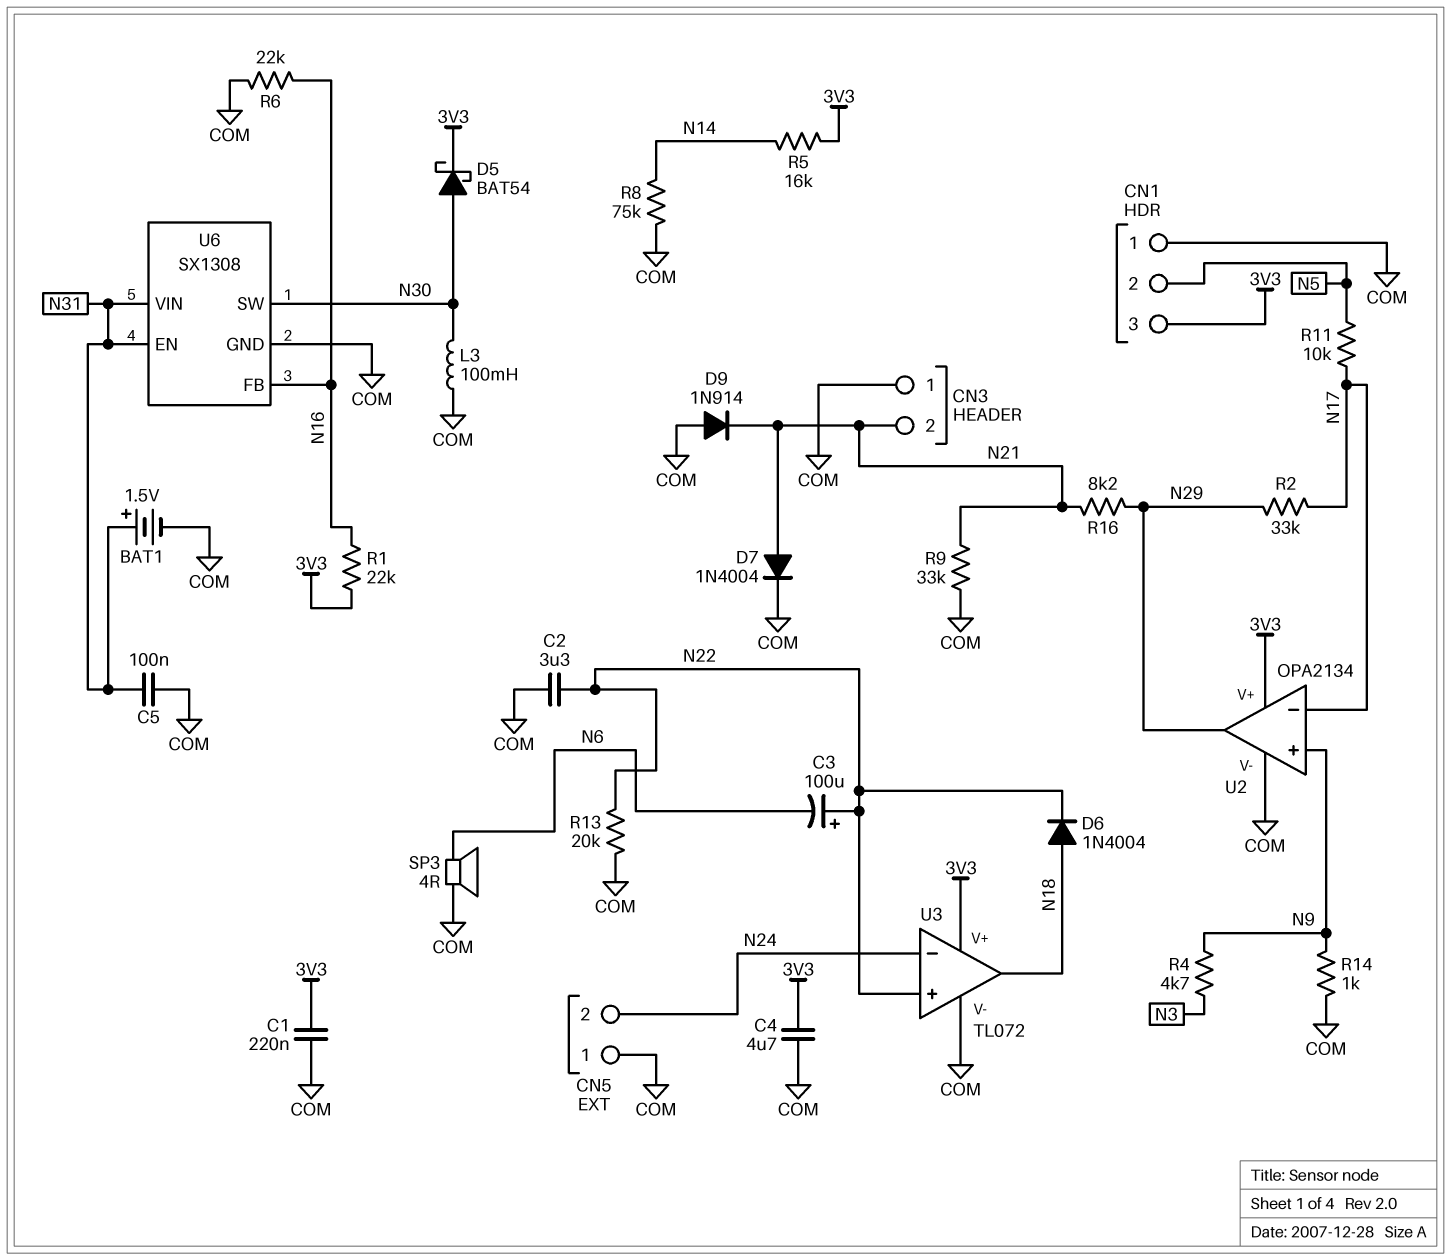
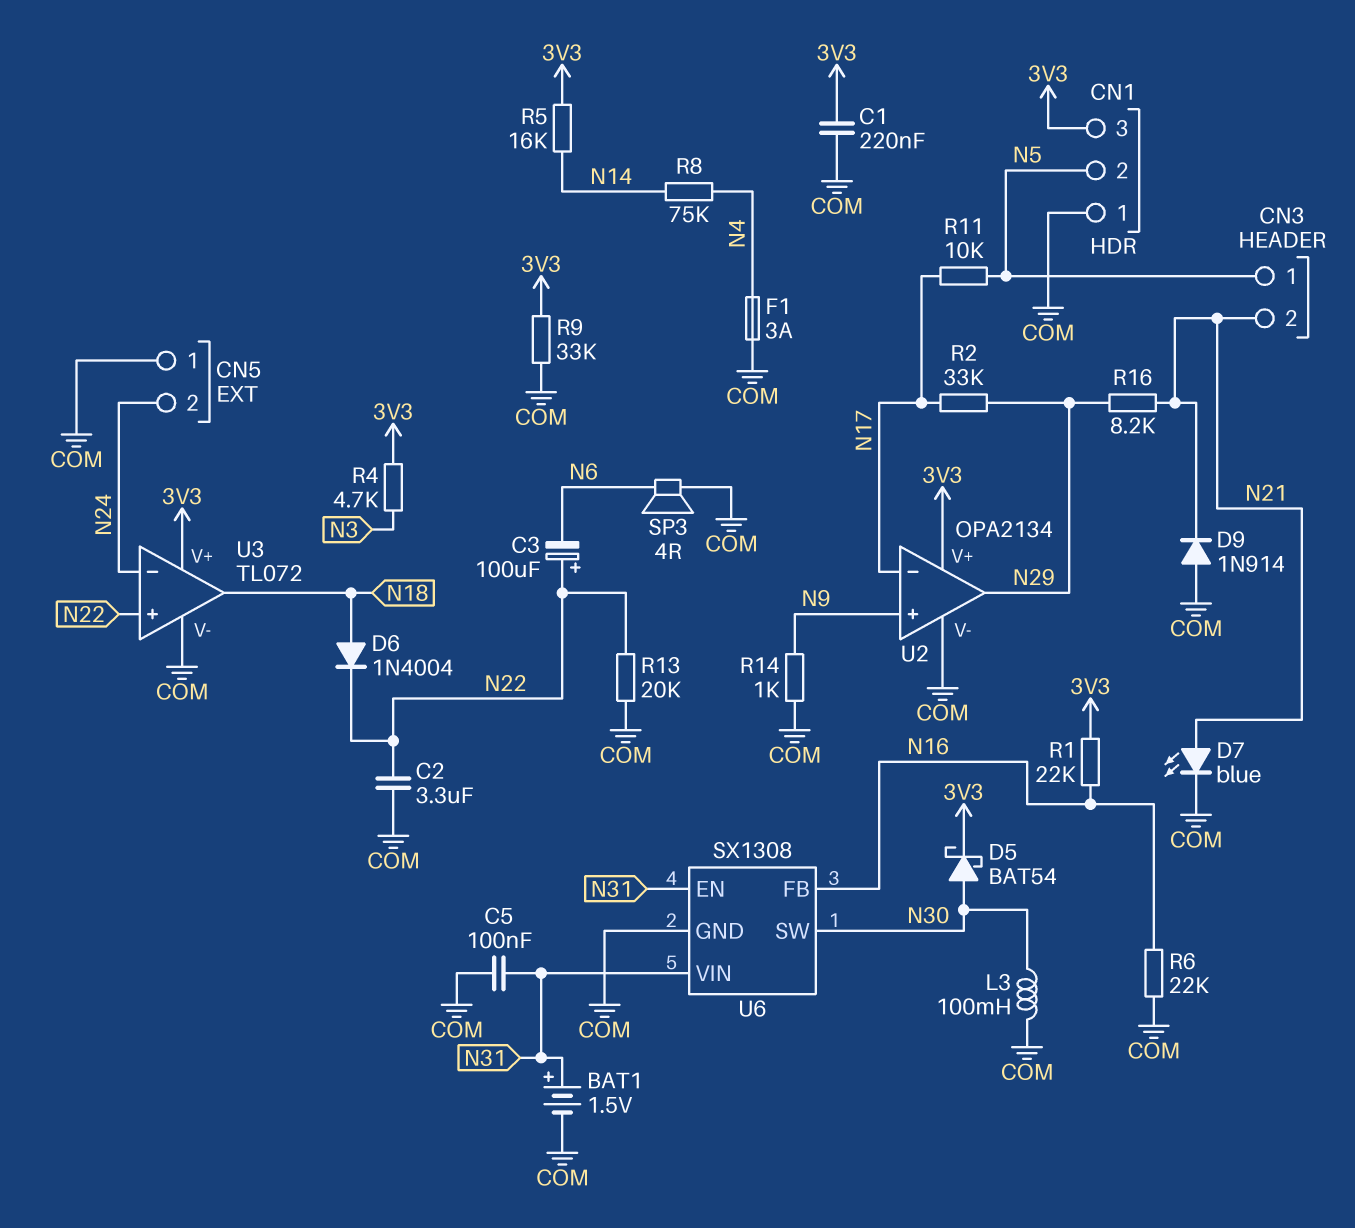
C4: 4.7uF (3V3, COM) -> none
CN3 pin 1: COM -> N5
D7: diode 1N4004 (A N21, K COM) -> LED blue (A N21, K COM)
F1: none -> 3A (COM, N4)
R4: 4.7k (N3, N9) -> 4.7k (3V3, N3)
R8: 75k (COM, N14) -> 75k (N4, N14)
R9: 33k (COM, N21) -> 33k (3V3, COM)

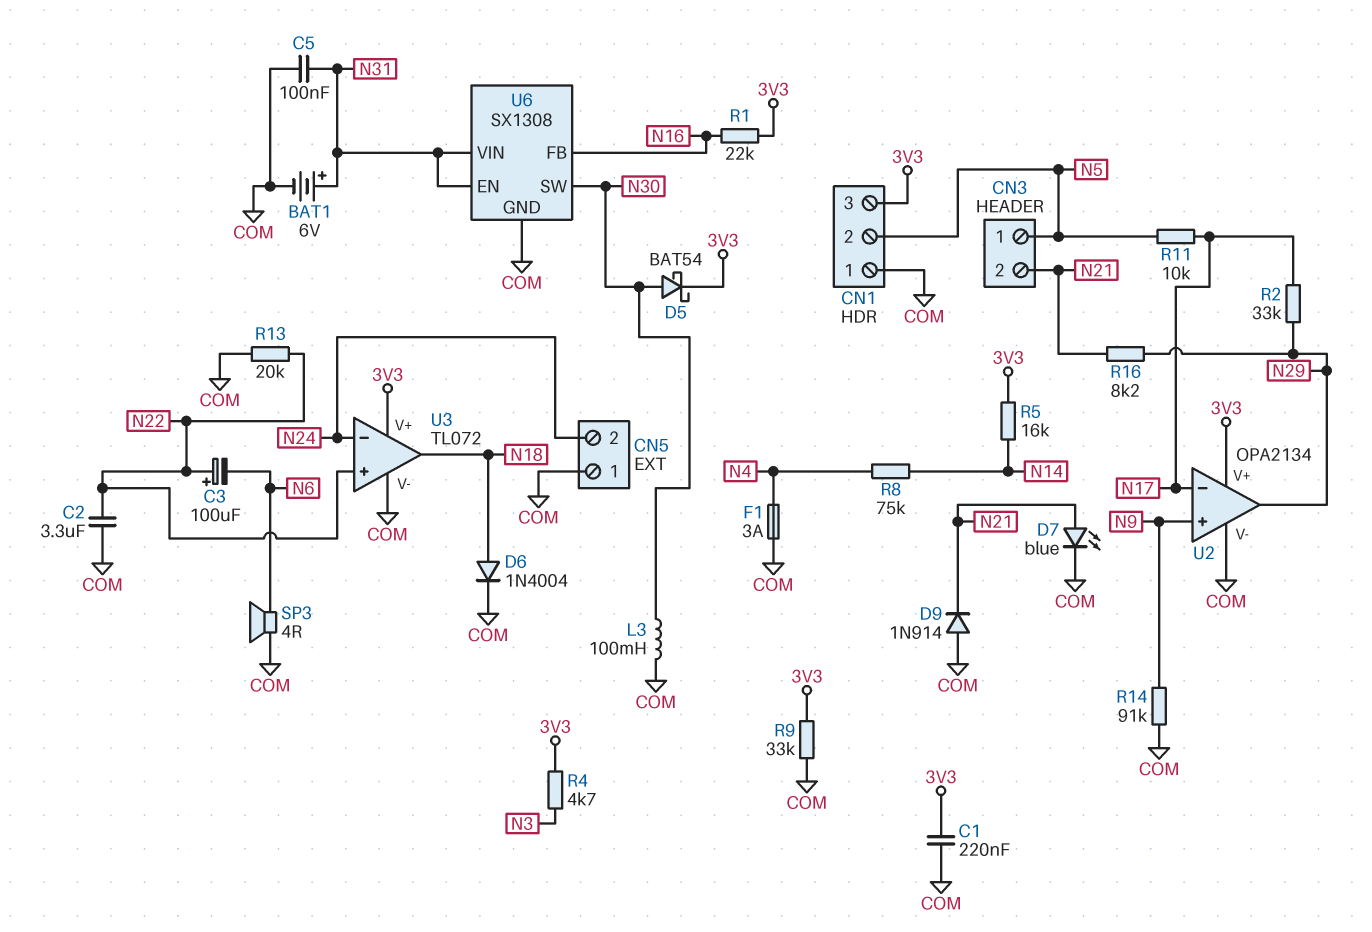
BAT1: 1.5V (plus N31, minus COM) -> 6V (plus N31, minus COM)
D6: diode 1N4004 (A N18, K N22) -> diode 1N4004 (A N18, K COM)
R6: 22k (COM, N16) -> none
R14: 1k (COM, N9) -> 91k (COM, N9)

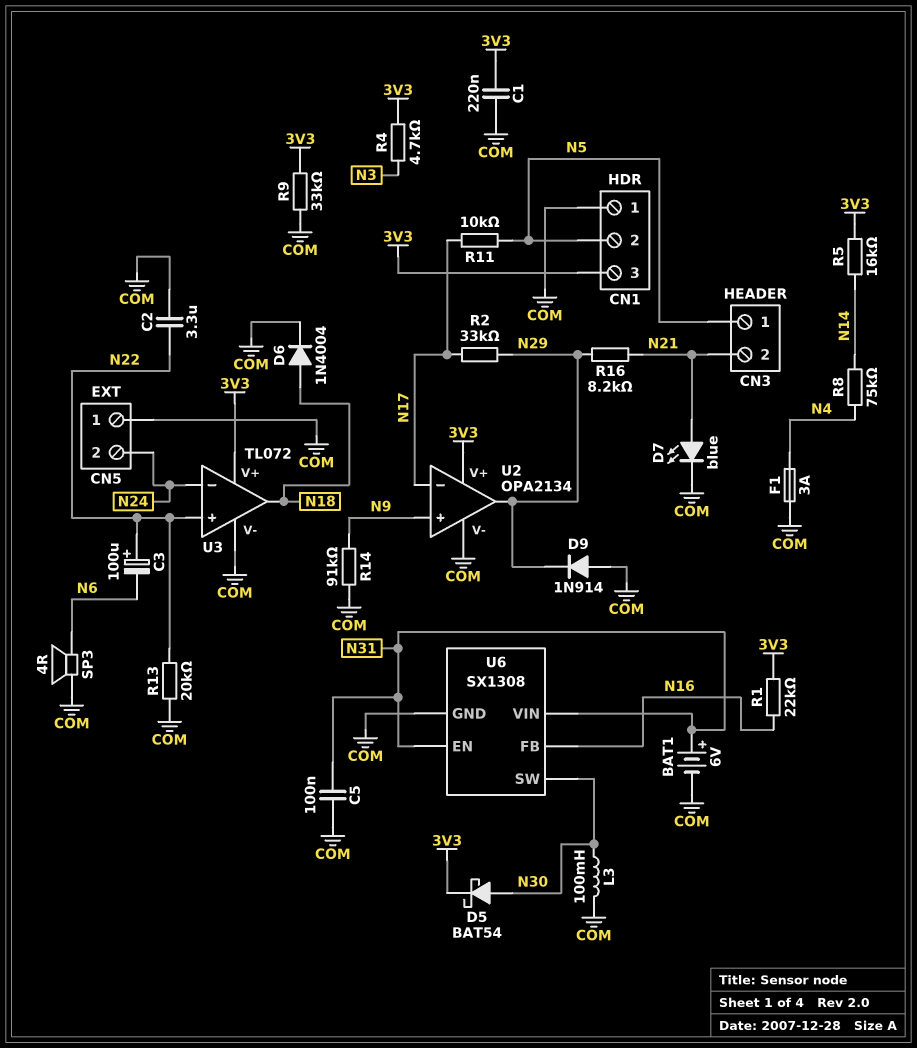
D9: diode 1N914 (A COM, K N21) -> diode 1N914 (A COM, K N29)

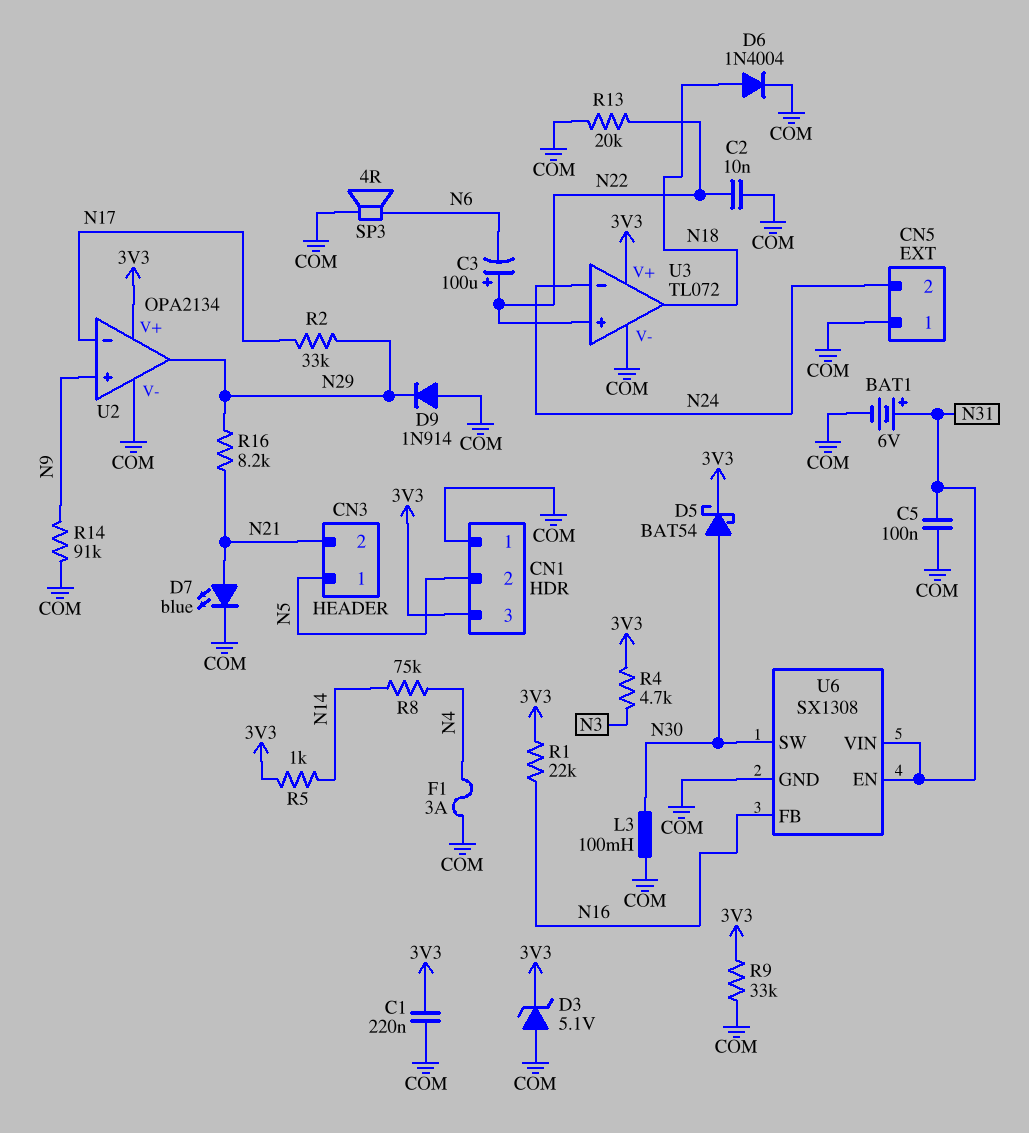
C2: 3.3uF (COM, N22) -> 10nF (COM, N22)
D3: none -> zener 5.1V (A COM, K 3V3)
R5: 16k (3V3, N14) -> 1k (3V3, N14)
R11: 10k (N5, N17) -> none

